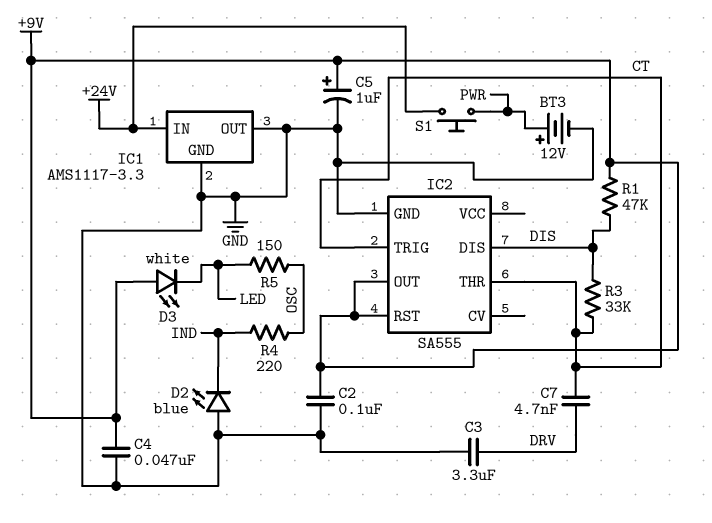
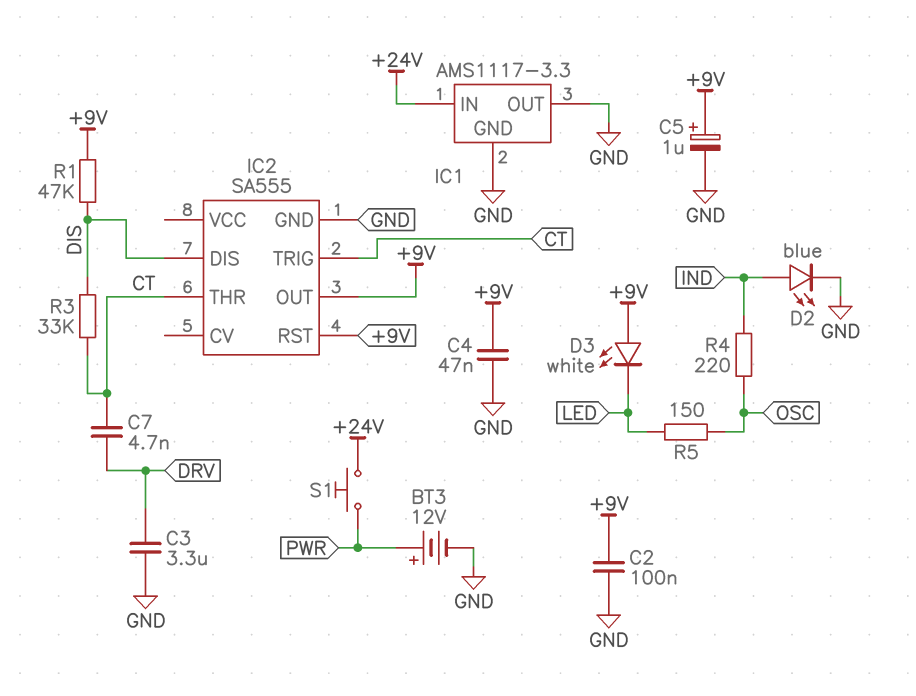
D2: LED blue (A GND, K IND) -> LED blue (A IND, K GND)

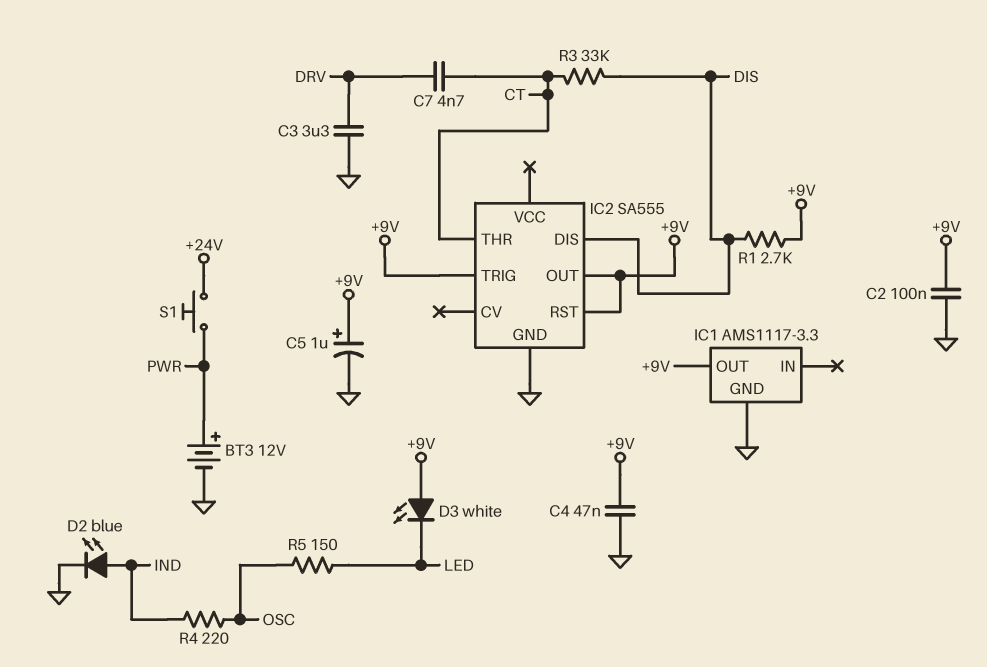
IC1 pin IN: +24V -> none
IC1 pin OUT: GND -> +9V
IC2 pin TRIG: CT -> +9V
R1: 47k (+9V, DIS) -> 2.7k (+9V, DIS)

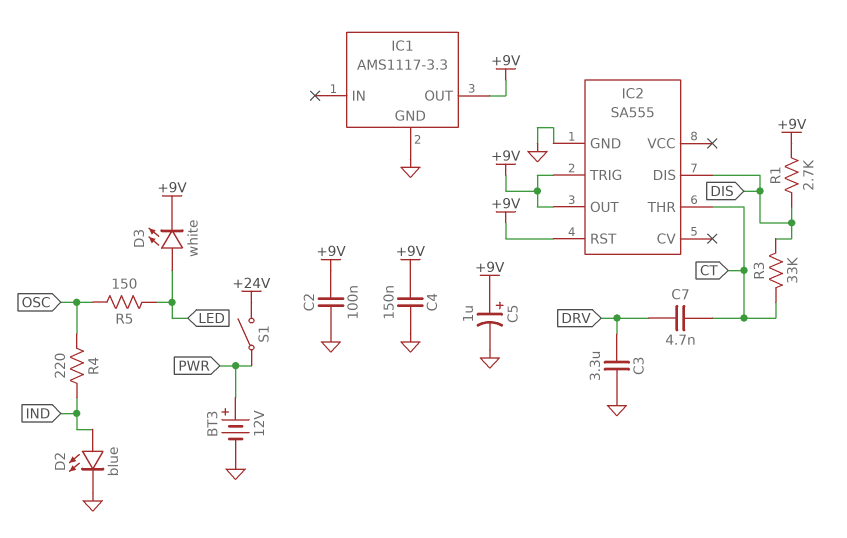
C4: 47nF (+9V, GND) -> 150nF (+9V, GND)
D3: LED white (A +9V, K LED) -> LED white (A LED, K +9V)
S1: button (+24V, PWR) -> switch (+24V, PWR)

